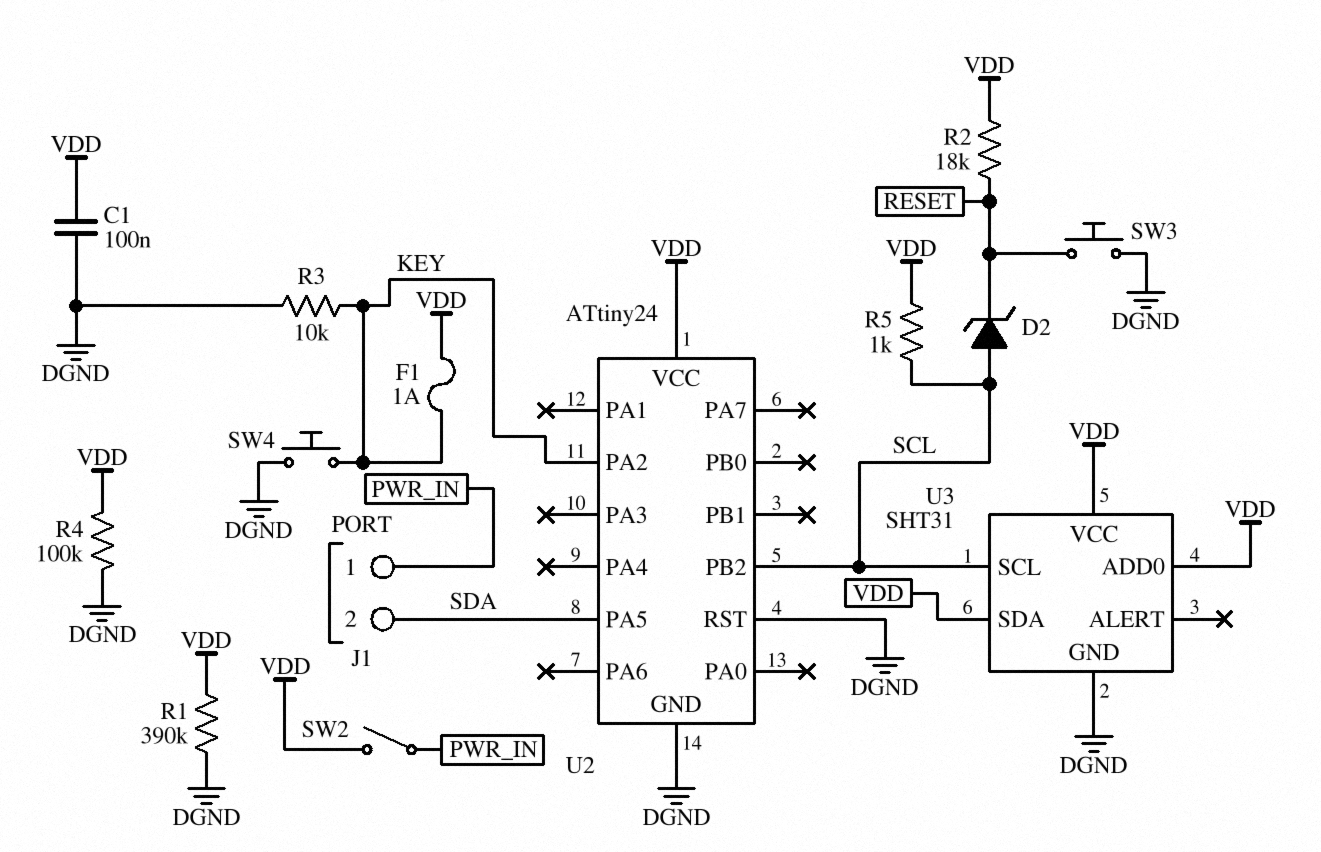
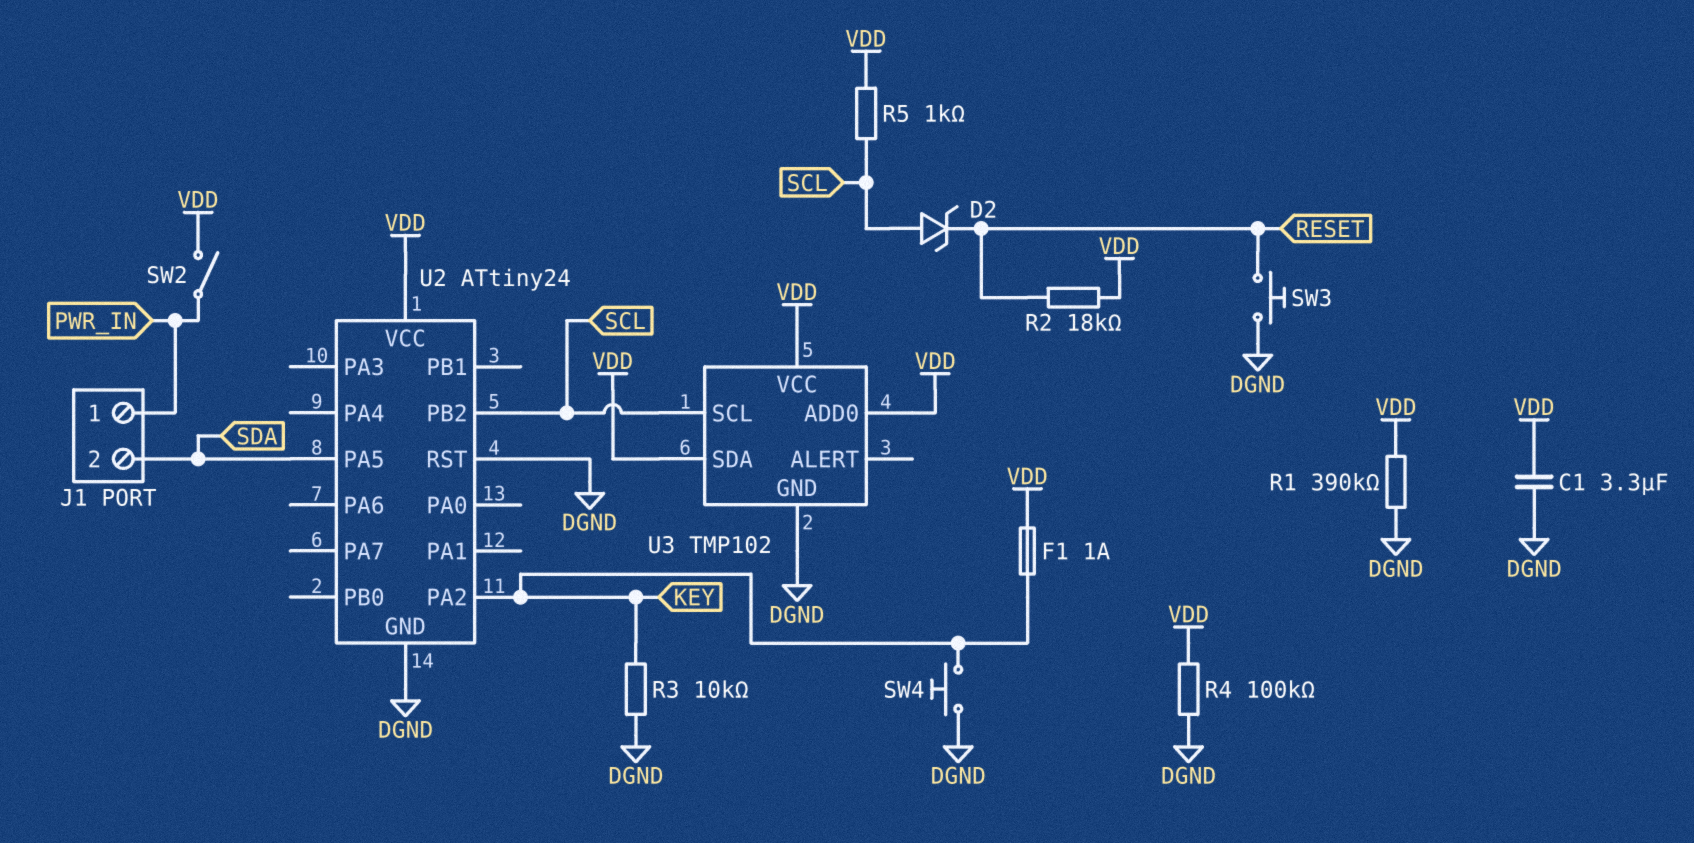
C1: 100nF (DGND, VDD) -> 3.3uF (DGND, VDD)
U3: SHT31 -> TMP102

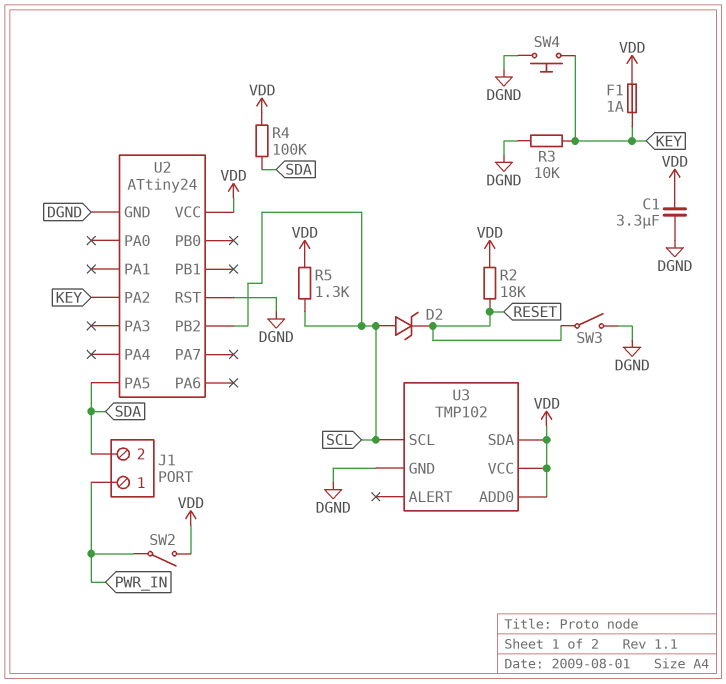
R1: 390k (DGND, VDD) -> none
R4: 100k (DGND, VDD) -> 100k (SDA, VDD)
R5: 1k (SCL, VDD) -> 1.3k (SCL, VDD)
SW3: button (DGND, RESET) -> switch (DGND, RESET)

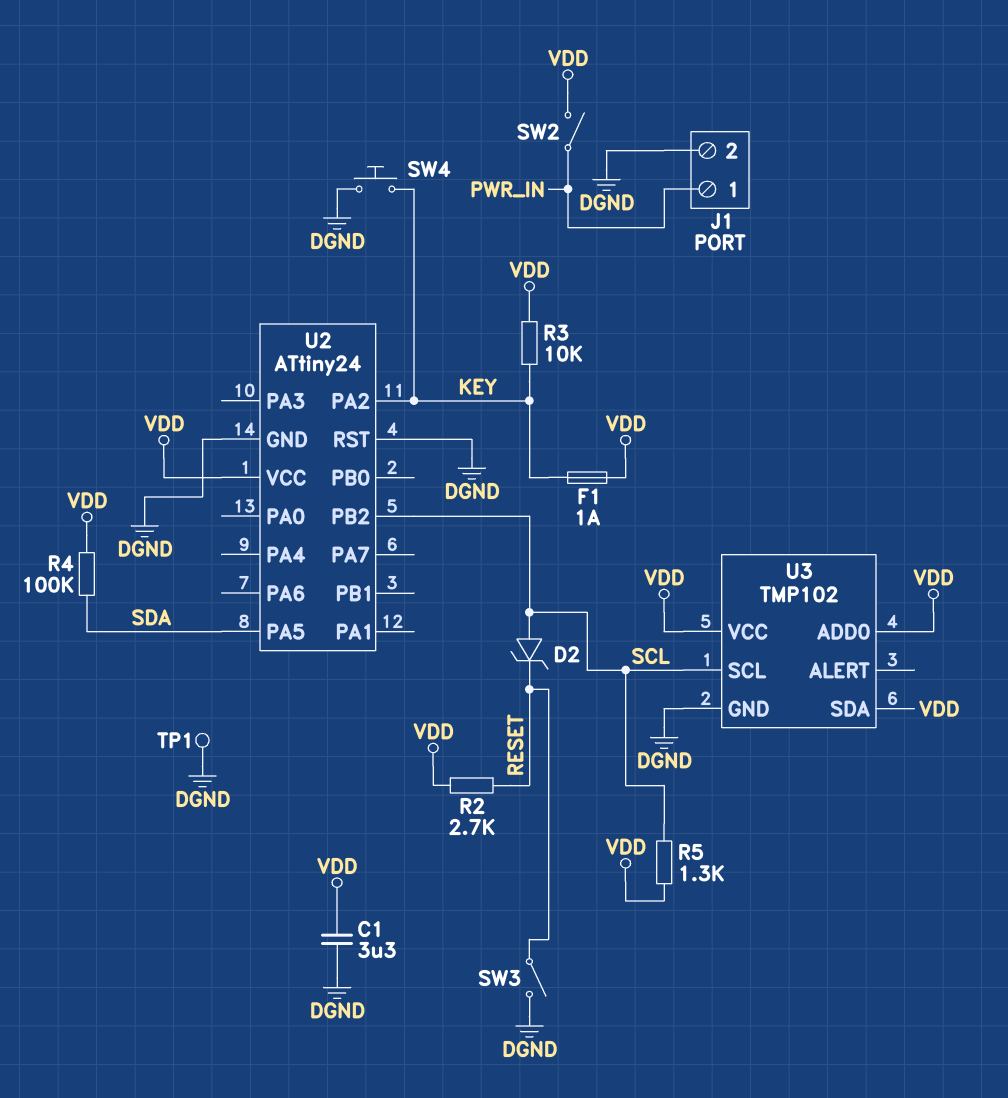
J1 pin 2: SDA -> DGND
R2: 18k (RESET, VDD) -> 2.7k (RESET, VDD)
R3: 10k (DGND, KEY) -> 10k (KEY, VDD)
TP1: none -> test point (DGND)

